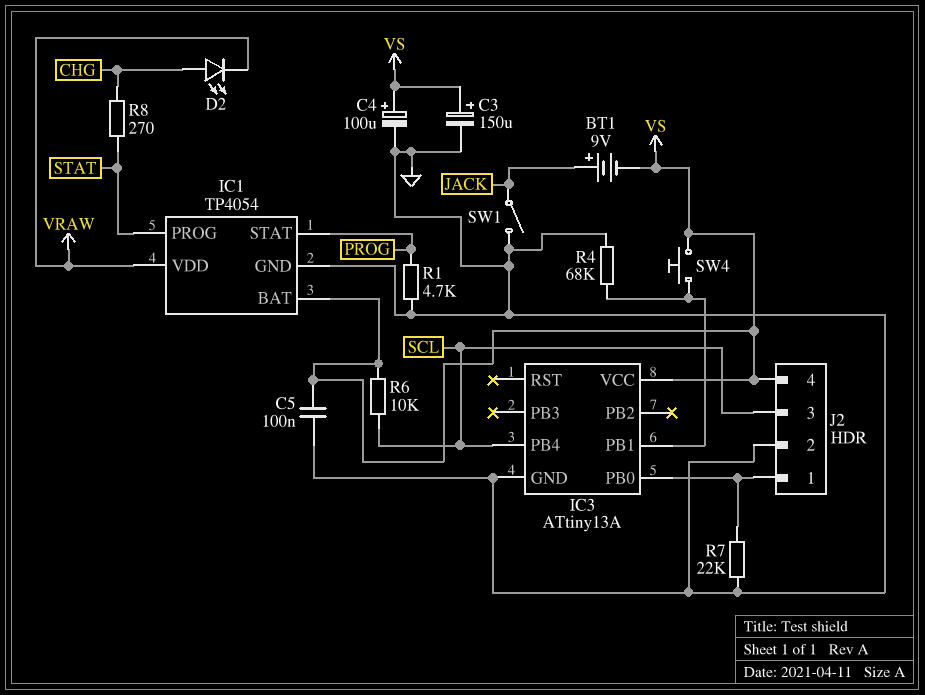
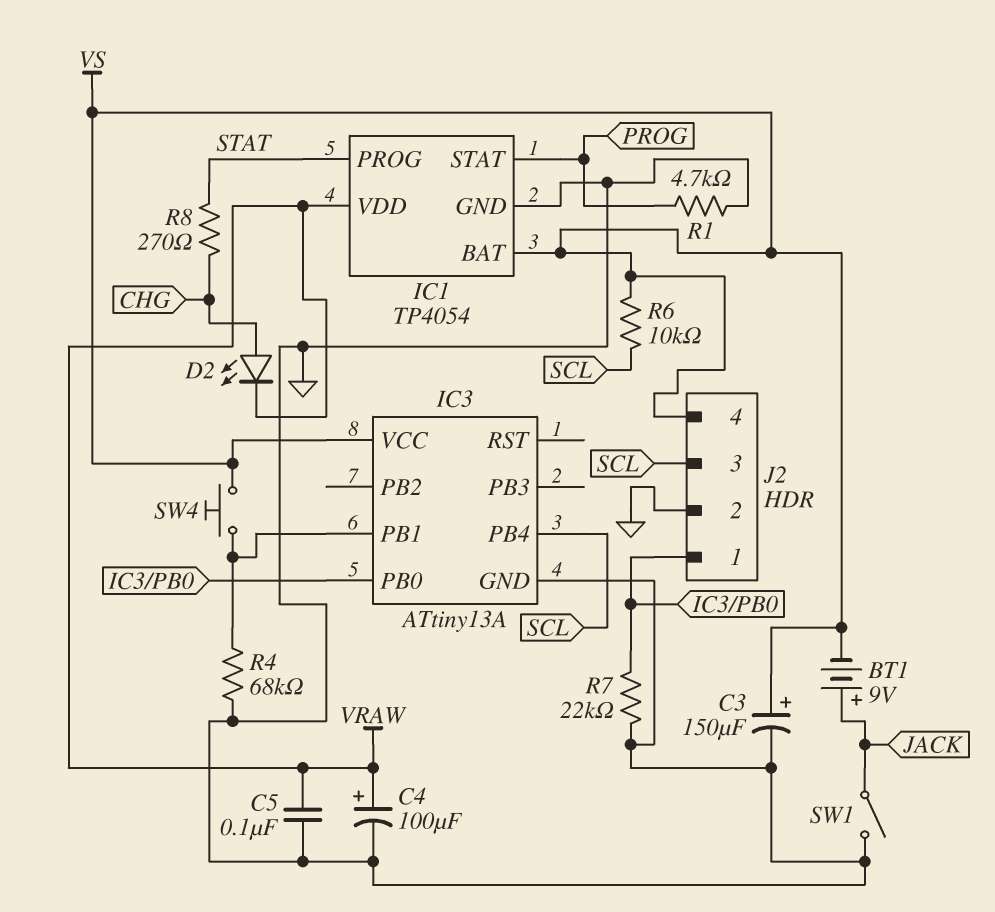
C4: 100uF (plus VS, minus GND) -> 100uF (plus VRAW, minus GND)
C5: 100nF (GND, VS) -> 100nF (GND, VRAW)

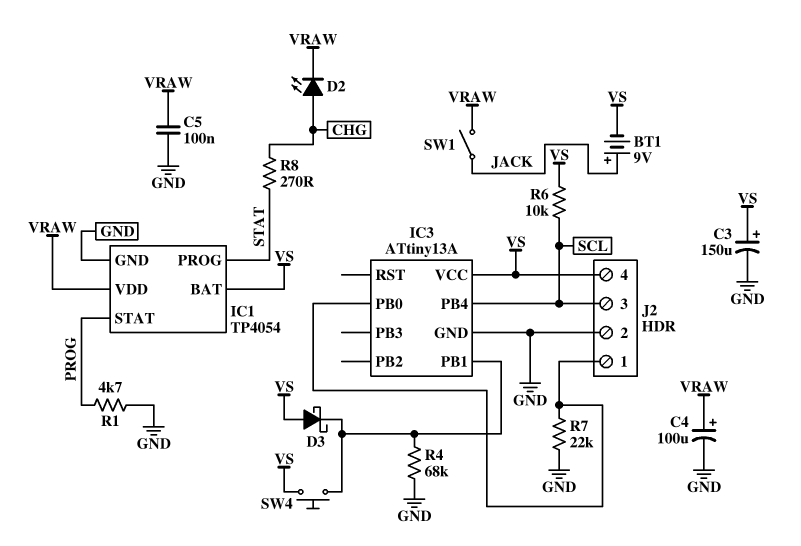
D3: none -> schottky (A VS, K IC3/PB1)
SW1: switch (GND, JACK) -> switch (JACK, VRAW)

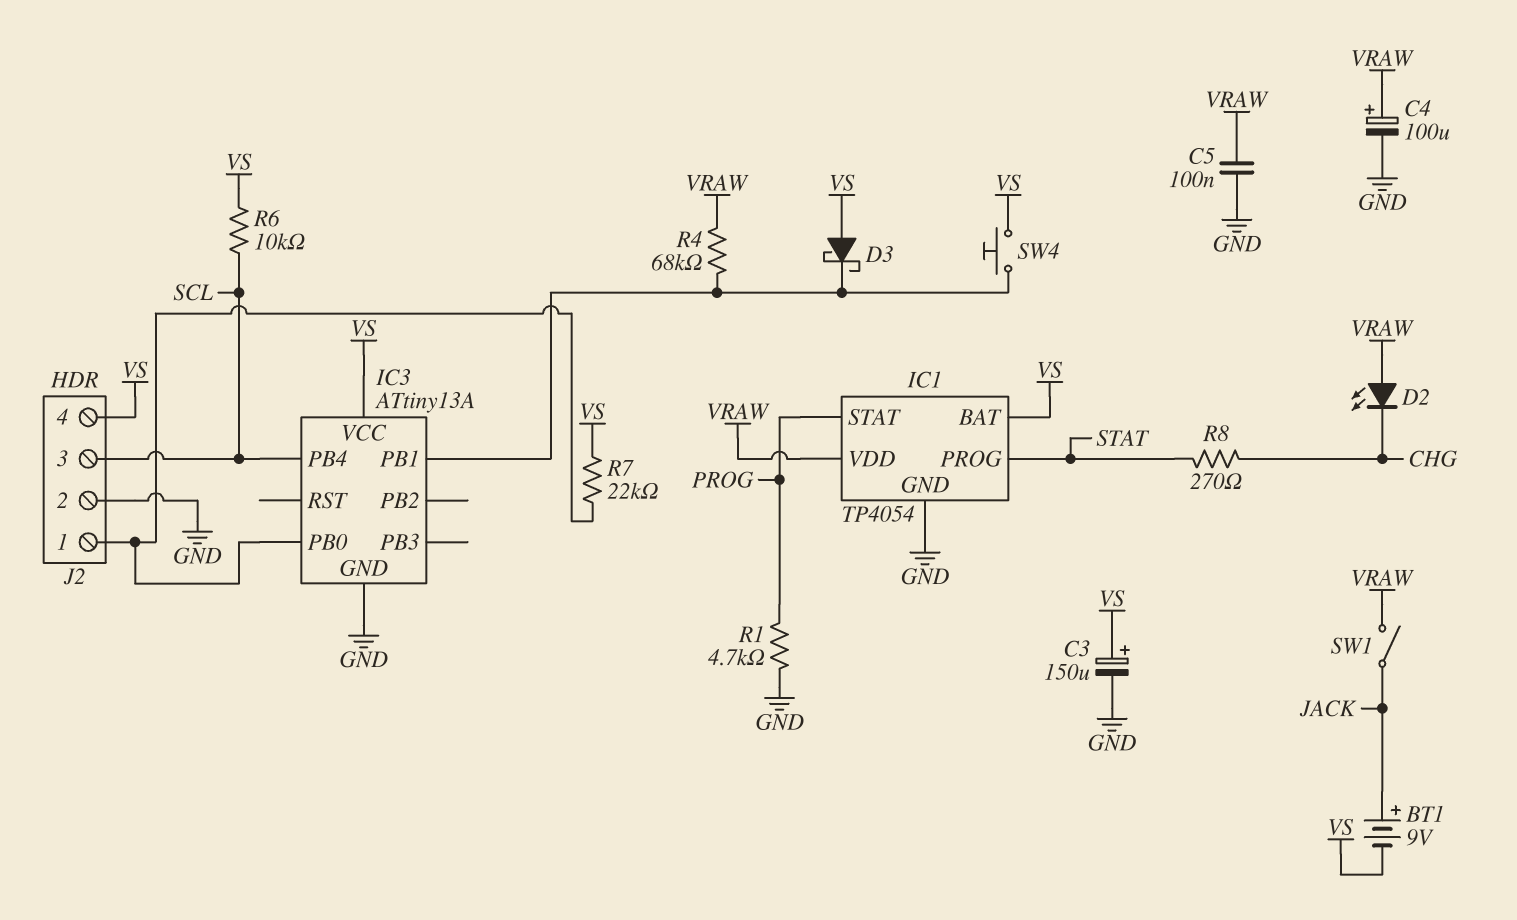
D2: LED (A CHG, K VRAW) -> LED (A VRAW, K CHG)
R4: 68k (GND, IC3/PB1) -> 68k (IC3/PB1, VRAW)
R7: 22k (GND, IC3/PB0) -> 22k (IC3/PB0, VS)

